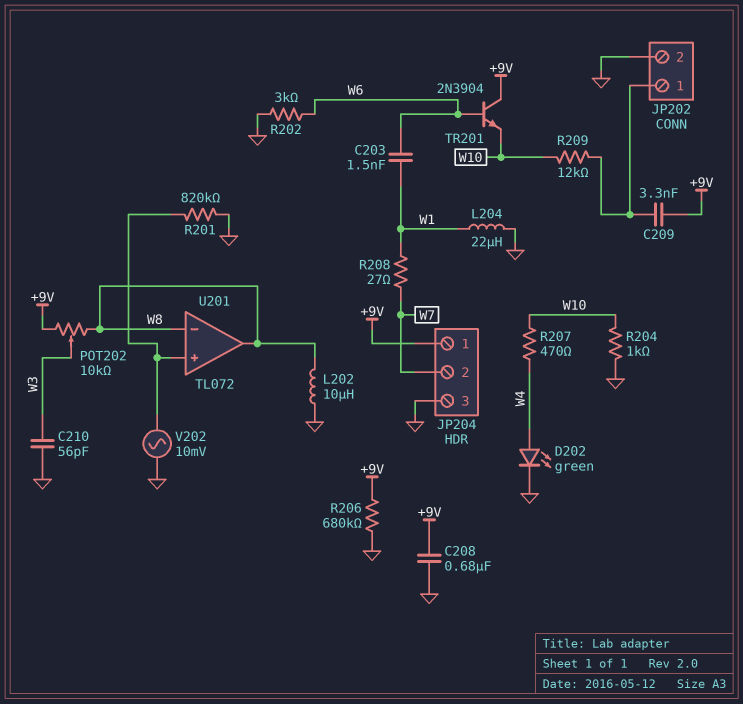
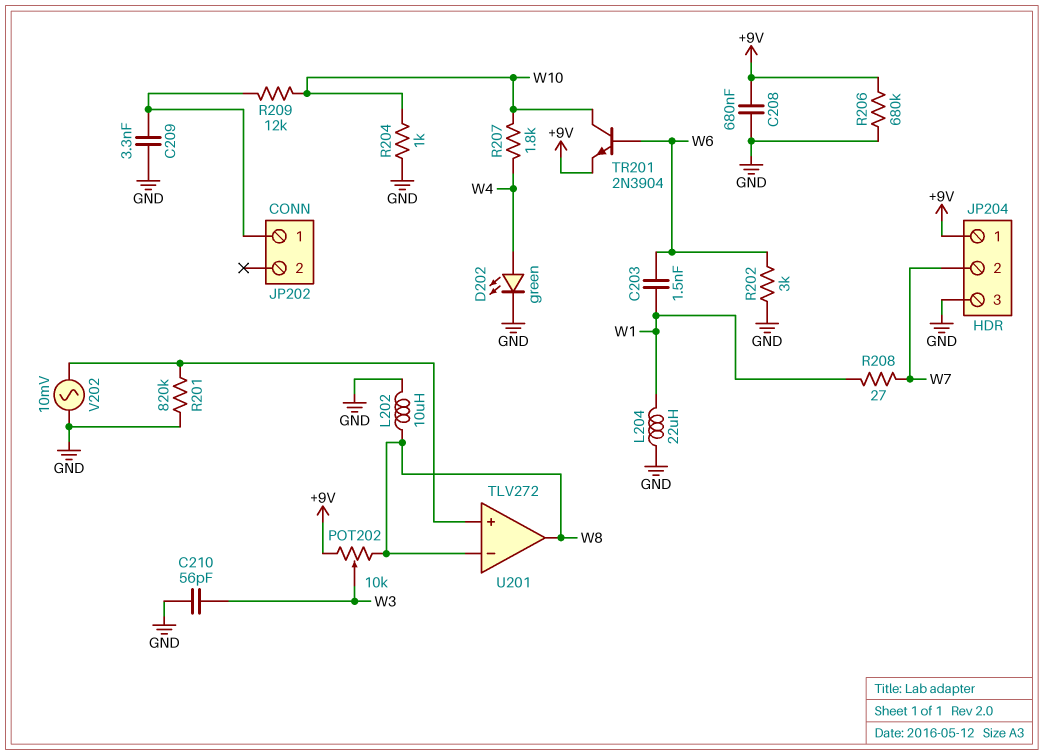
C209: 3.3nF (+9V, JP202/1) -> 3.3nF (GND, JP202/1)
JP202 pin 2: GND -> none
R207: 470 (W4, W10) -> 1.8k (W4, W10)
TR201: NPN 2N3904 (B W6, C +9V, E W10) -> NPN 2N3904 (B W6, C W10, E +9V)
U201: TL072 -> TLV272

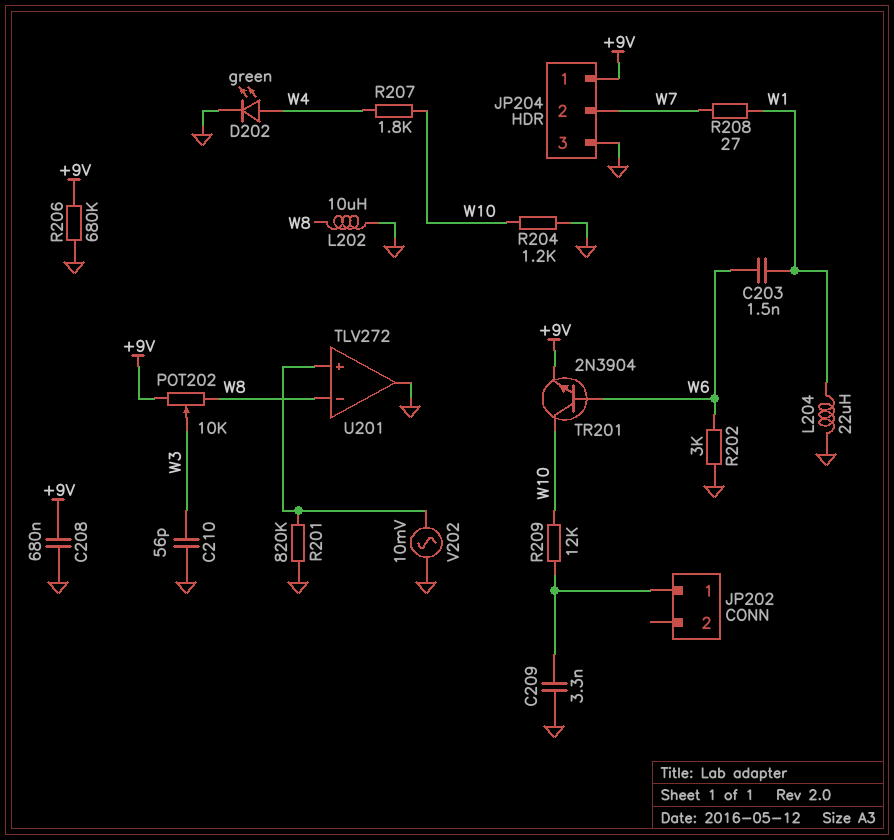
R204: 1k (GND, W10) -> 1.2k (GND, W10)
U201 pin out: W8 -> GND

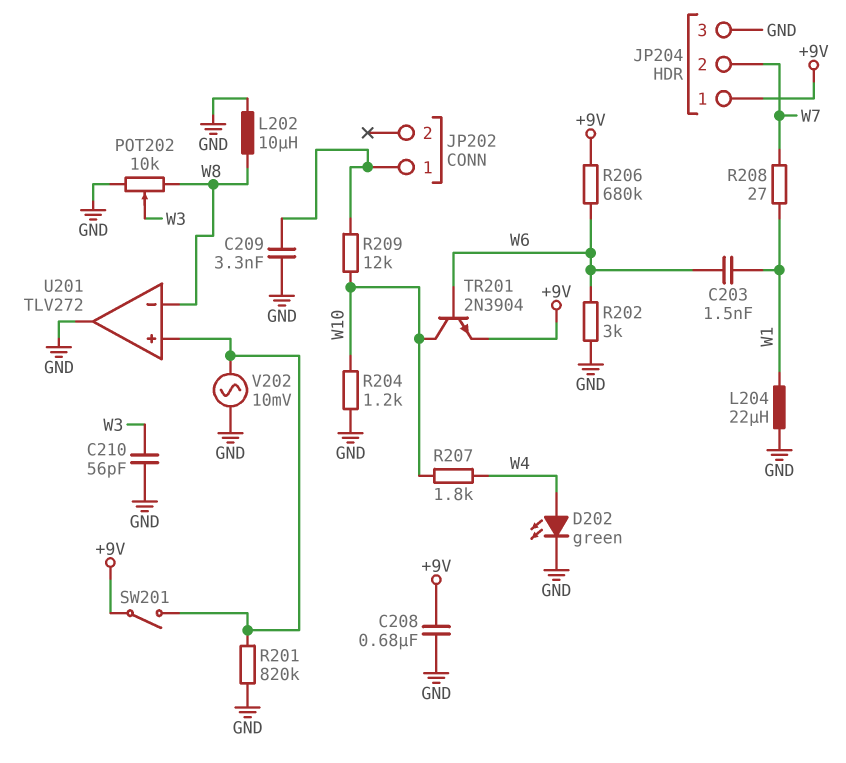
POT202: 10k (+9V, W8, wiper W3) -> 10k (GND, W8, wiper W3)
R206: 680k (+9V, GND) -> 680k (+9V, W6)
SW201: none -> switch (+9V, U201/in+)

